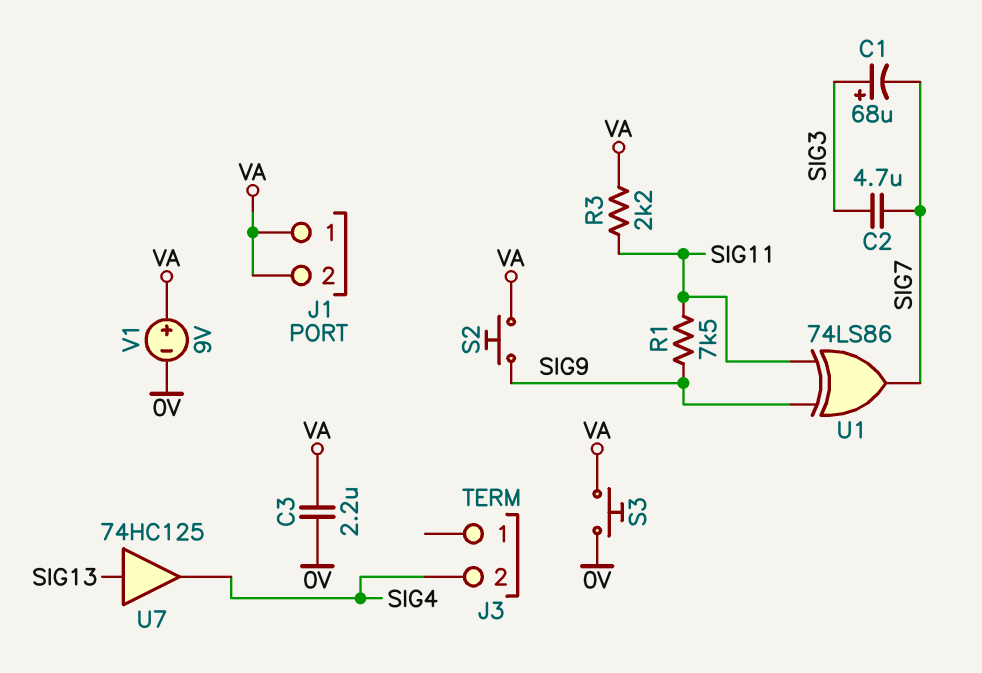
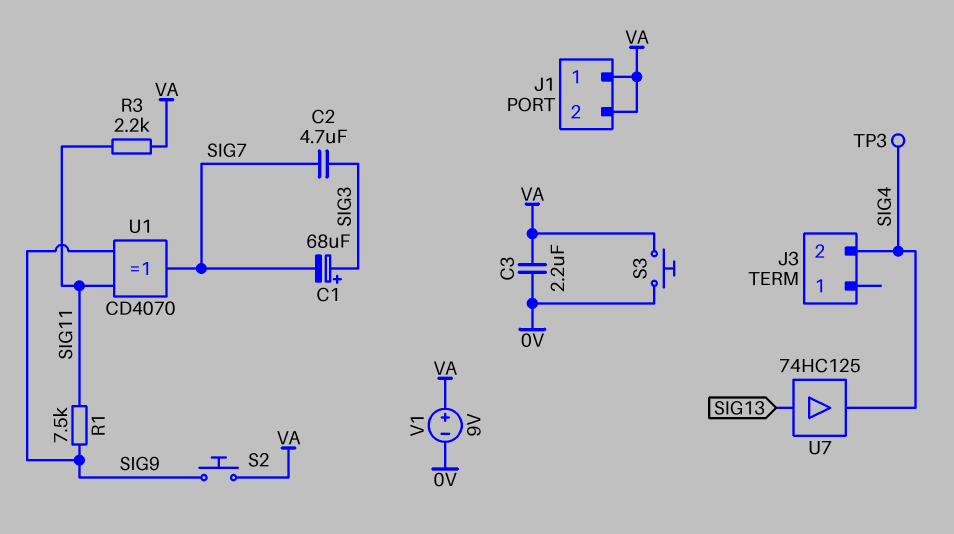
TP3: none -> test point (SIG4)
U1: XOR 74LS86 (in SIG9, in SIG11, out SIG7) -> XOR CD4070 (in SIG9, in SIG11, out SIG7)

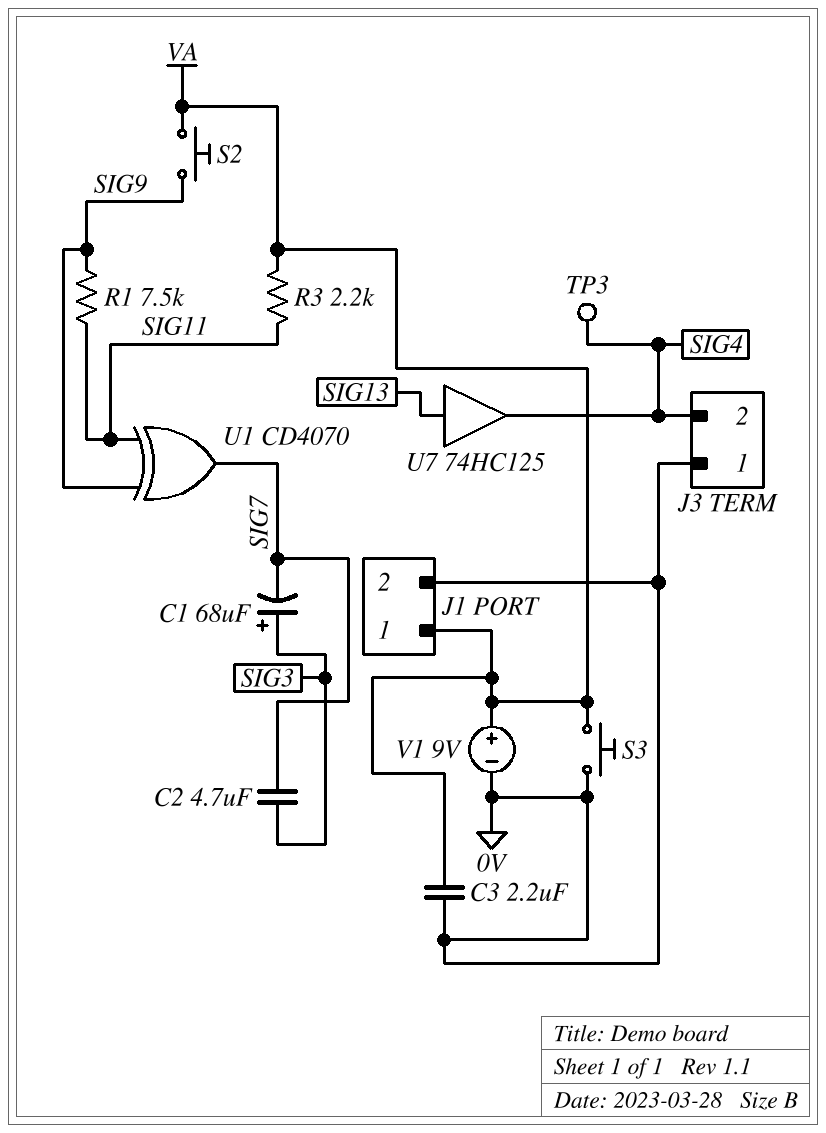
J1 pin 2: VA -> 0V
J3 pin 1: none -> 0V

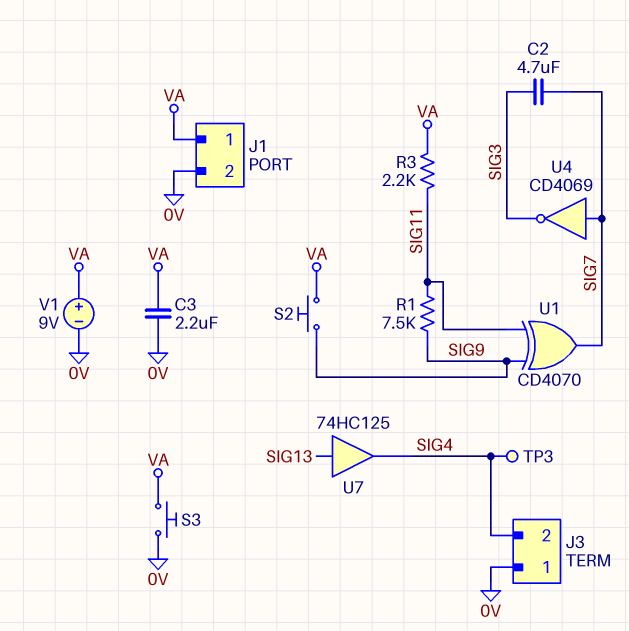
C1: 68uF (plus SIG3, minus SIG7) -> none
U4: none -> NOT CD4069 (in SIG7, out SIG3)

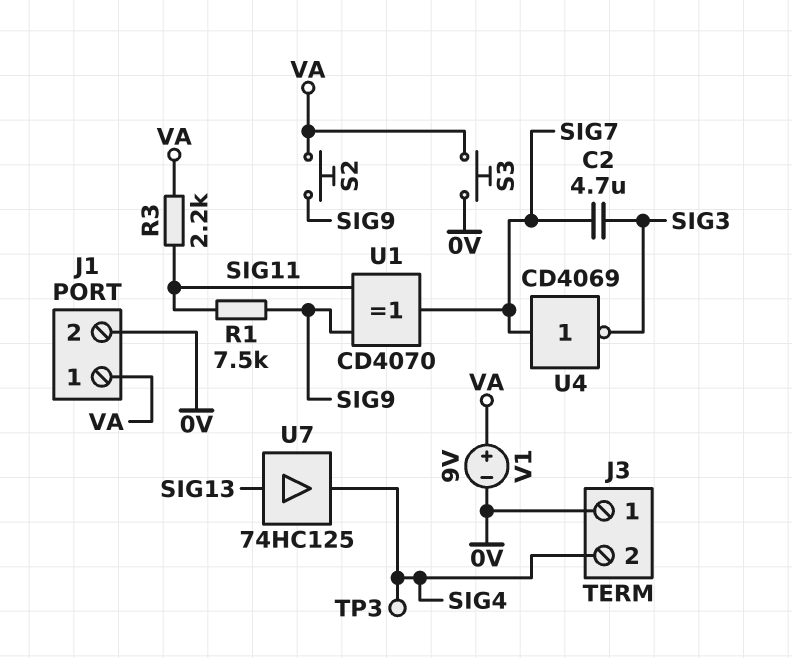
C3: 2.2uF (0V, VA) -> none

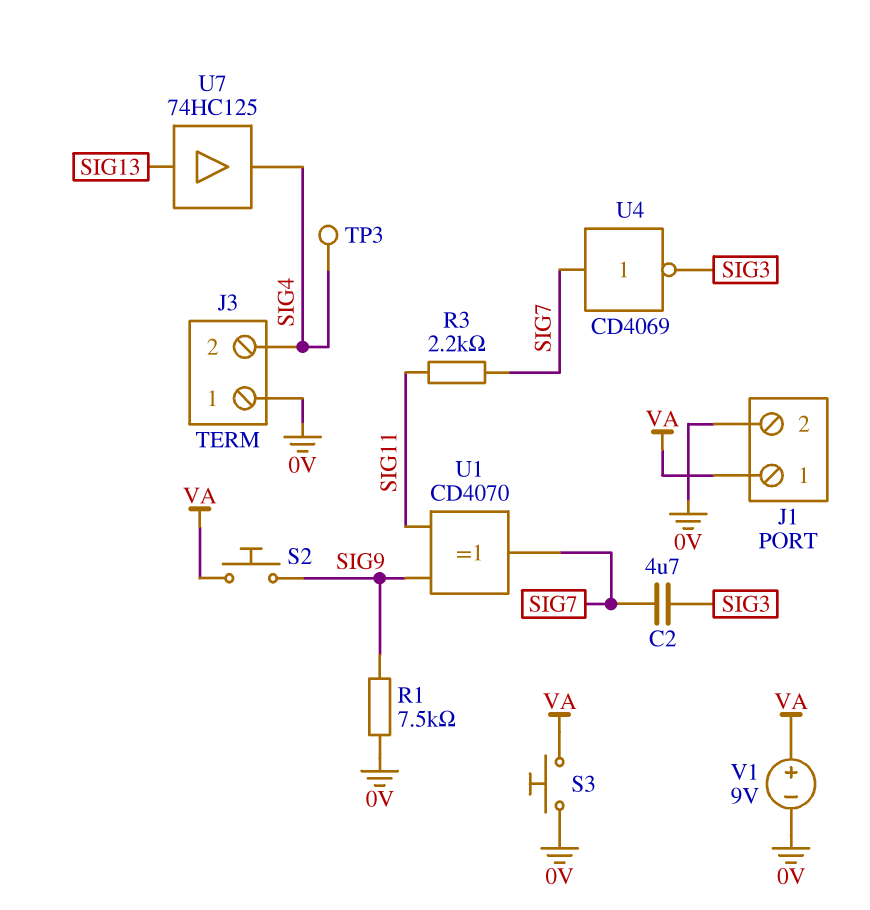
R1: 7.5k (SIG9, SIG11) -> 7.5k (0V, SIG9)
R3: 2.2k (SIG11, VA) -> 2.2k (SIG7, SIG11)

